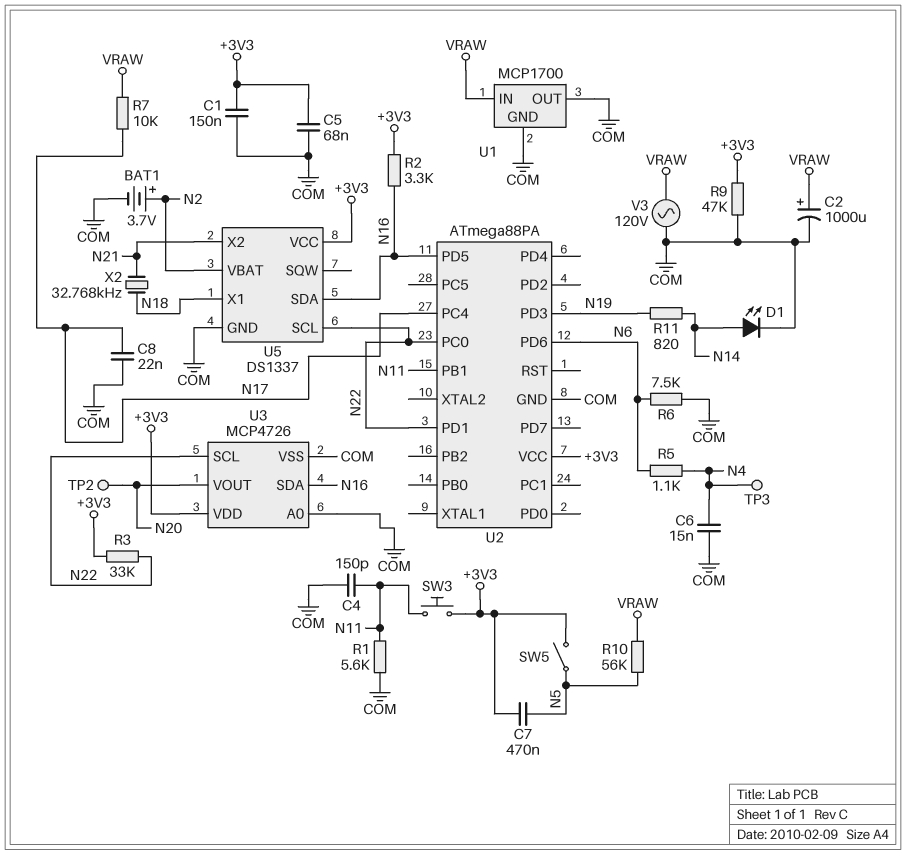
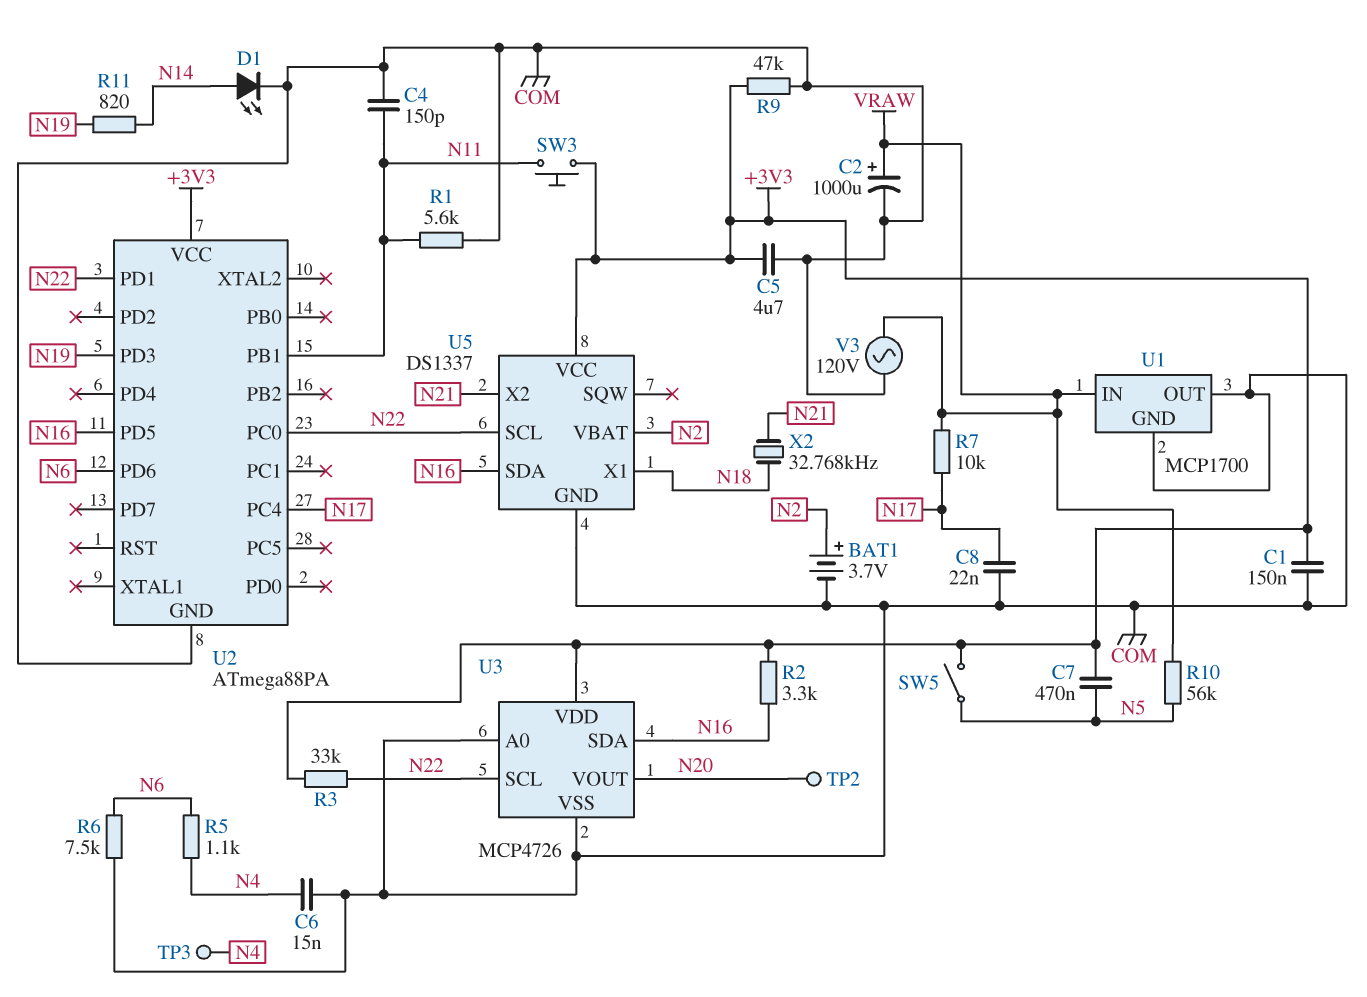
C5: 68nF (+3V3, COM) -> 4.7uF (+3V3, COM)

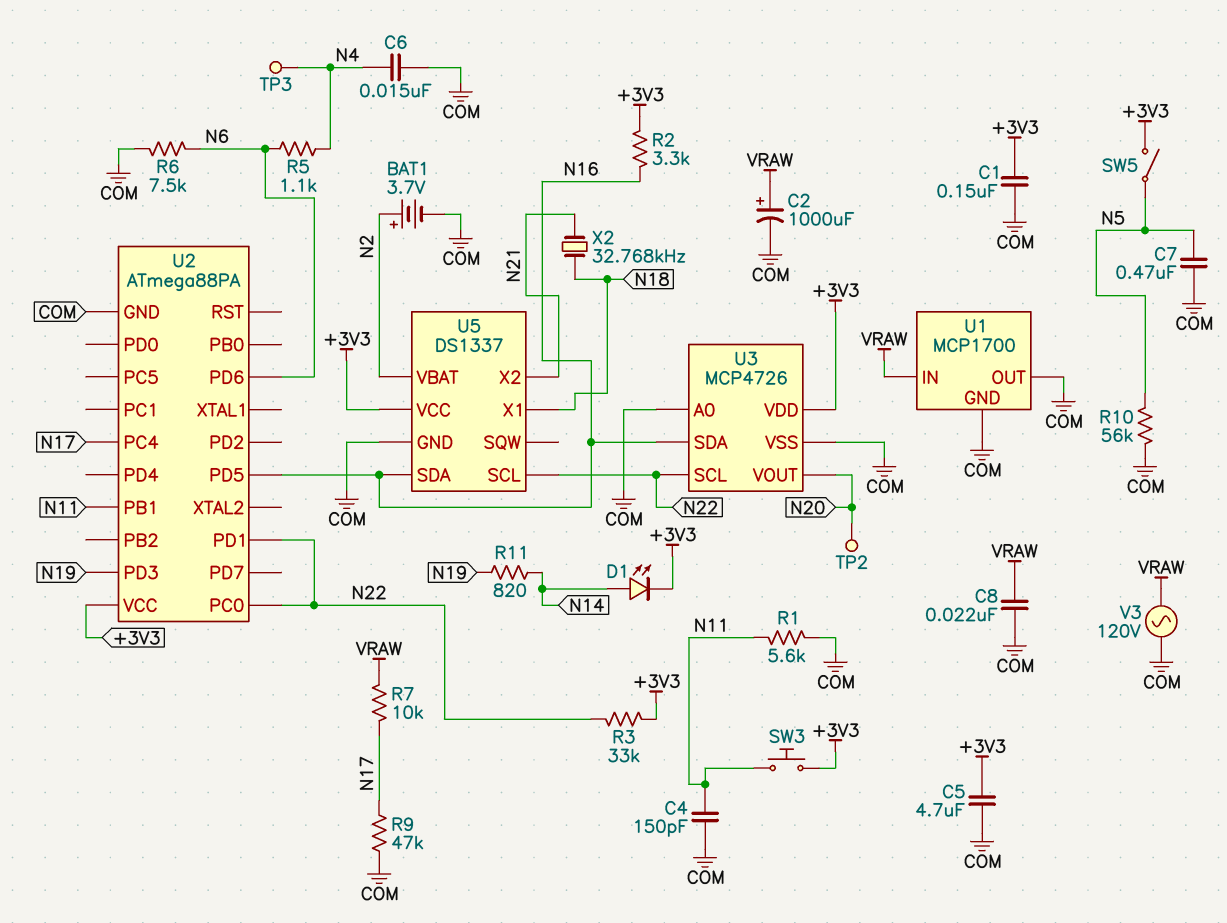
C7: 470nF (+3V3, N5) -> 470nF (COM, N5)
C8: 22nF (COM, N17) -> 22nF (COM, VRAW)
D1: LED (A N14, K COM) -> LED (A N14, K +3V3)
R9: 47k (+3V3, COM) -> 47k (COM, N17)
R10: 56k (N5, VRAW) -> 56k (COM, N5)

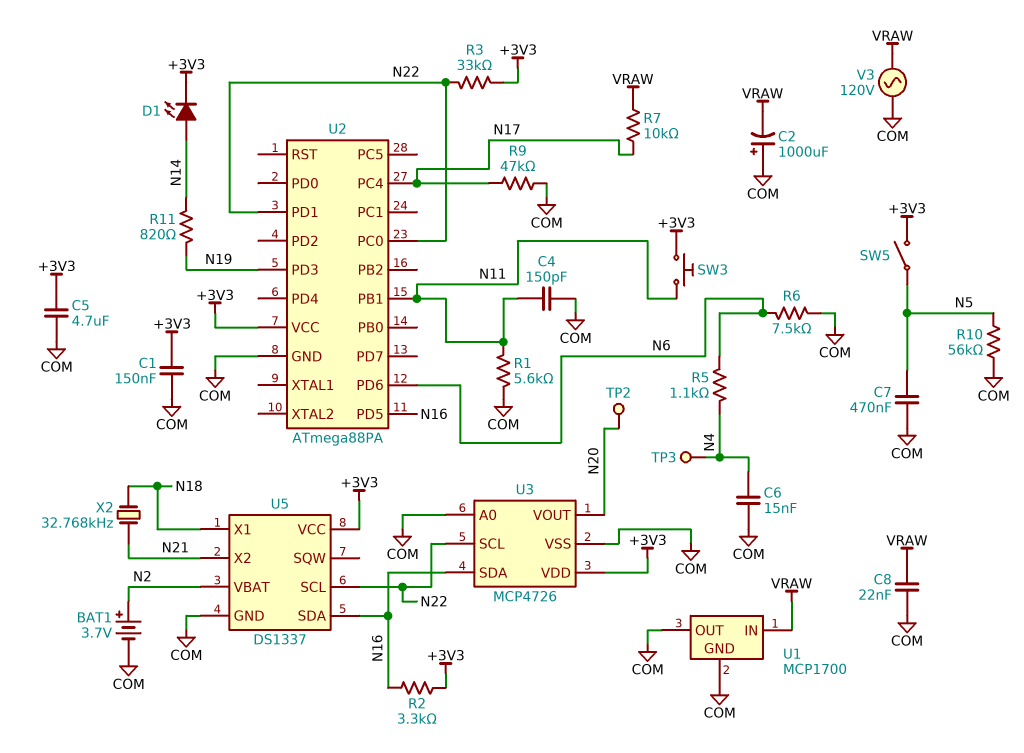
C2: 1000uF (plus VRAW, minus COM) -> 1000uF (plus COM, minus VRAW)

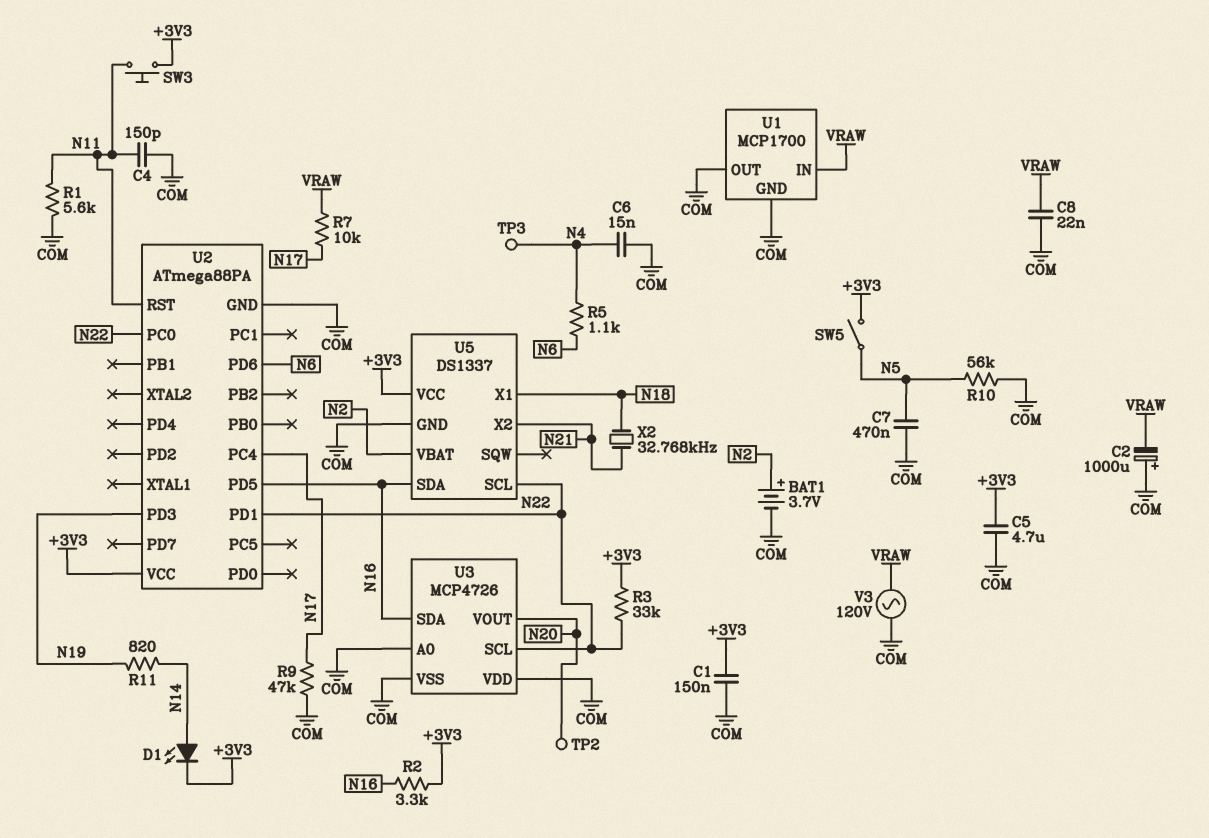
R6: 7.5k (COM, N6) -> none
U2 pin PB1: N11 -> none
U2 pin RST: none -> N11
U3 pin VDD: +3V3 -> COM

